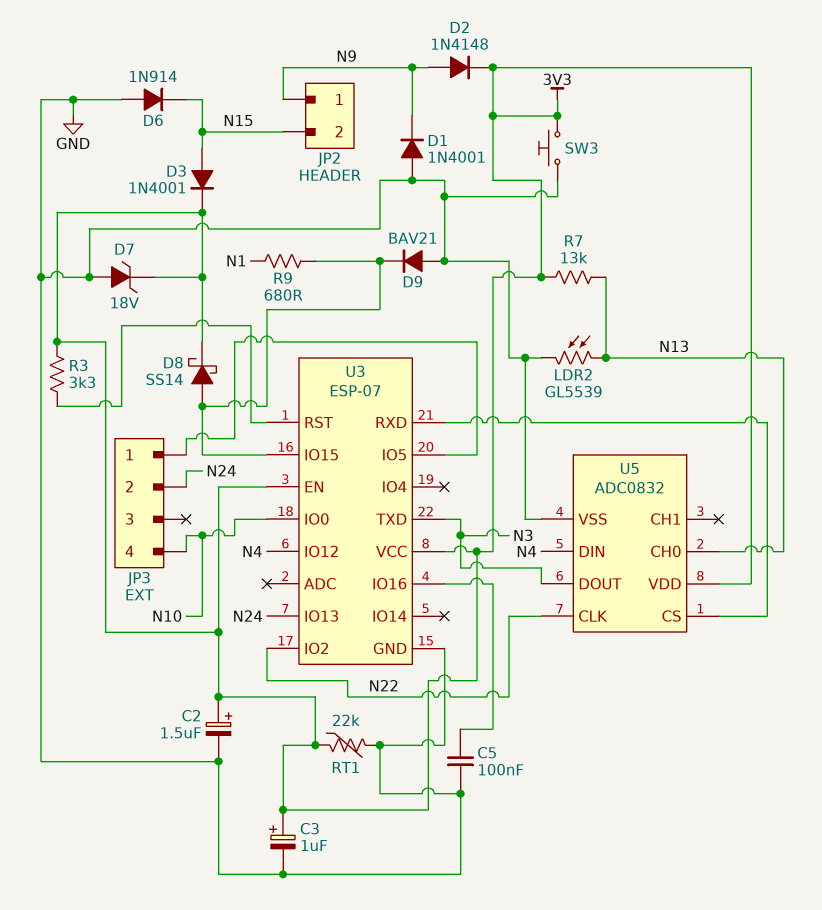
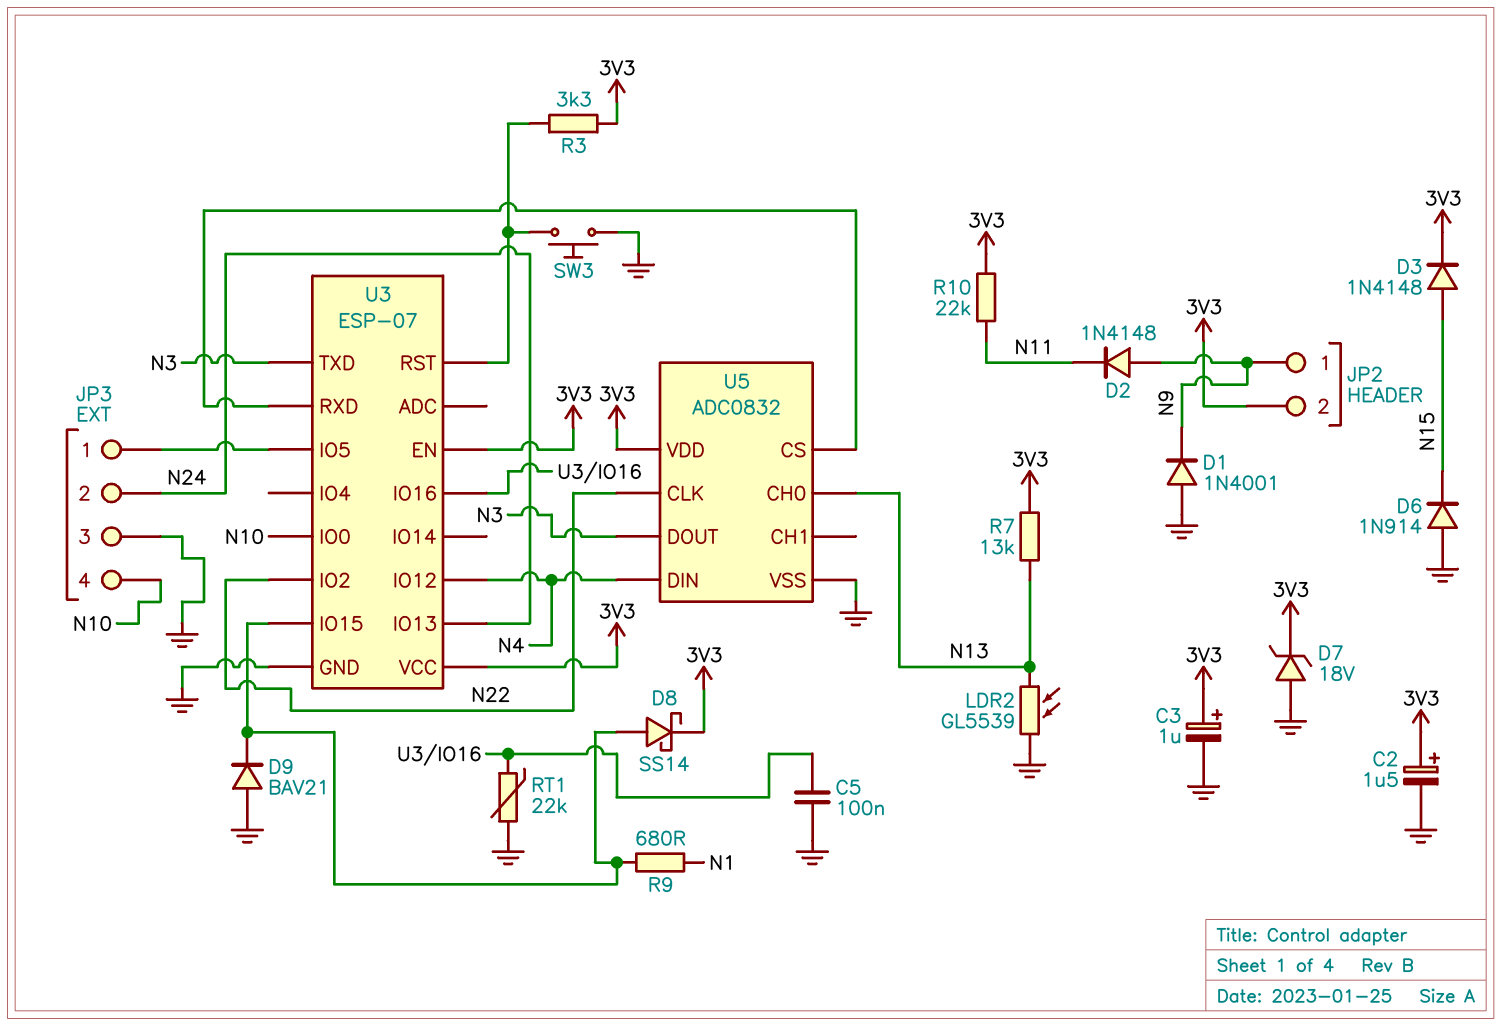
D2: diode 1N4148 (A N9, K 3V3) -> diode 1N4148 (A N9, K N11)
D3: diode 1N4001 (A N15, K 3V3) -> diode 1N4148 (A N15, K 3V3)
JP2 pin 2: N15 -> 3V3
JP3 pin 3: none -> GND
R10: none -> 22k (3V3, N11)
RT1: 22k (3V3, GND) -> 22k (GND, U3/IO16)
SW3: button (3V3, GND) -> button (GND, U3/RST)

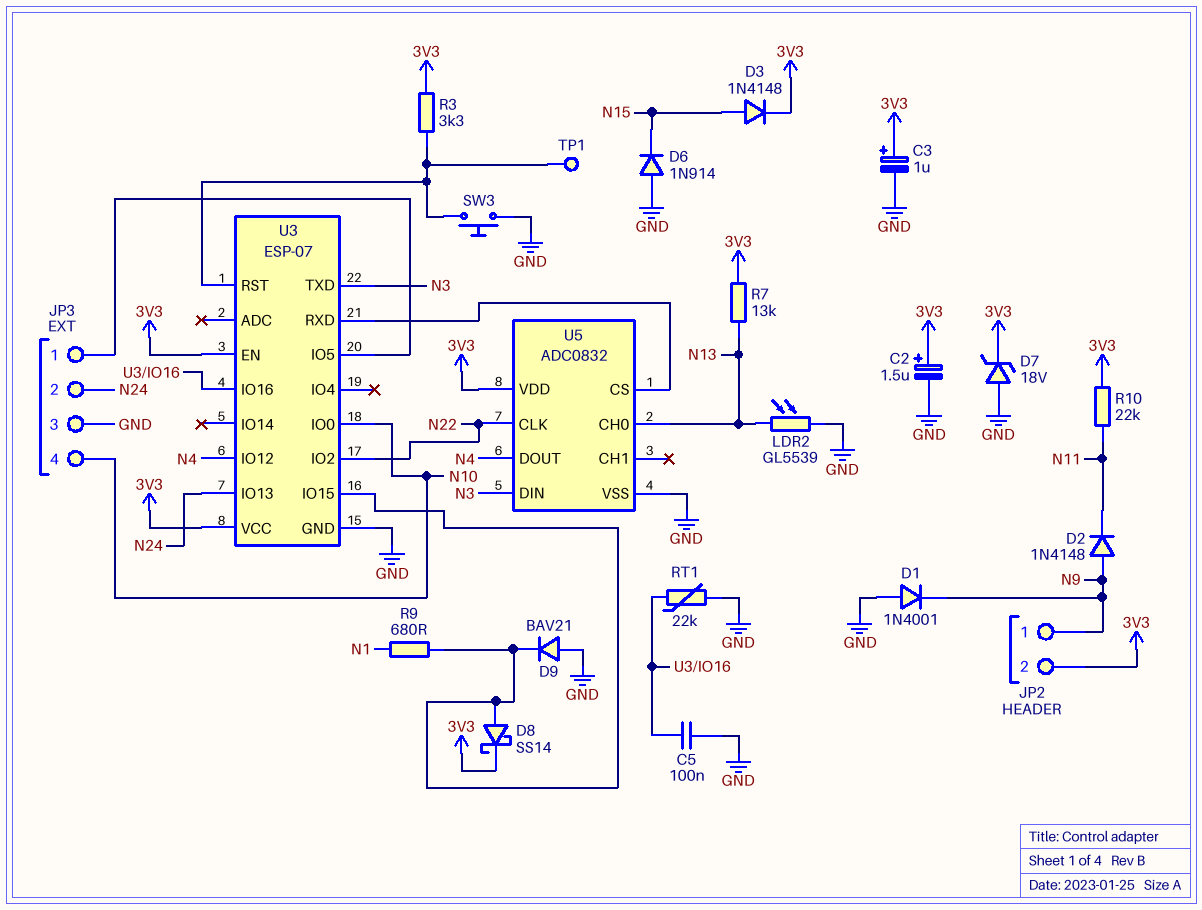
TP1: none -> test point (U3/RST)
U5 pin DIN: N4 -> N3
U5 pin DOUT: N3 -> N4

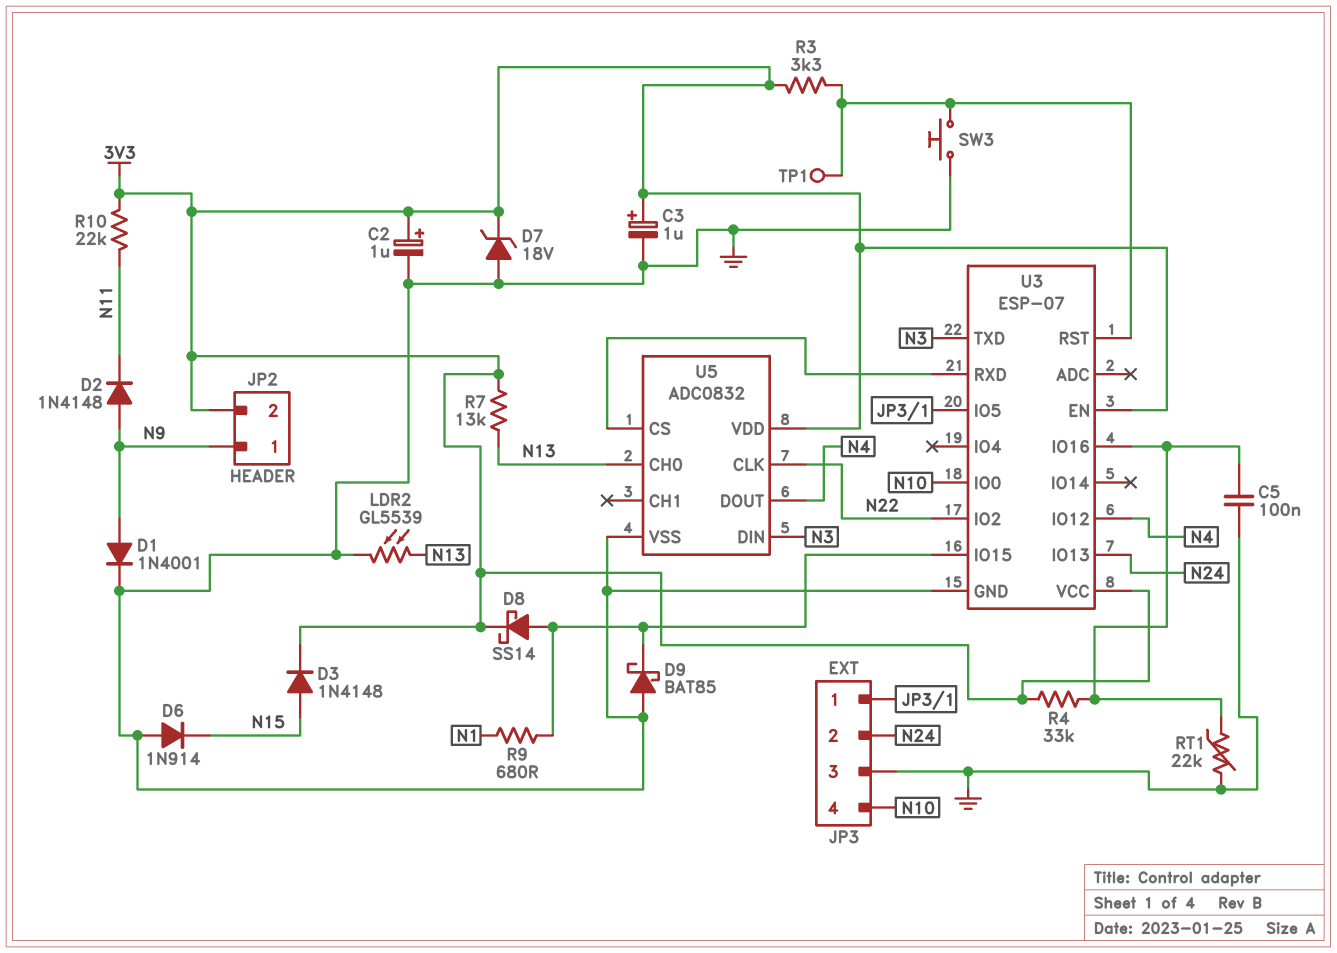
C2: 1.5uF (plus 3V3, minus GND) -> 1uF (plus 3V3, minus GND)
D1: diode 1N4001 (A GND, K N9) -> diode 1N4001 (A N9, K GND)
D9: diode BAV21 (A GND, K U3/IO15) -> schottky BAT85 (A GND, K U3/IO15)
R4: none -> 33k (3V3, U3/IO16)

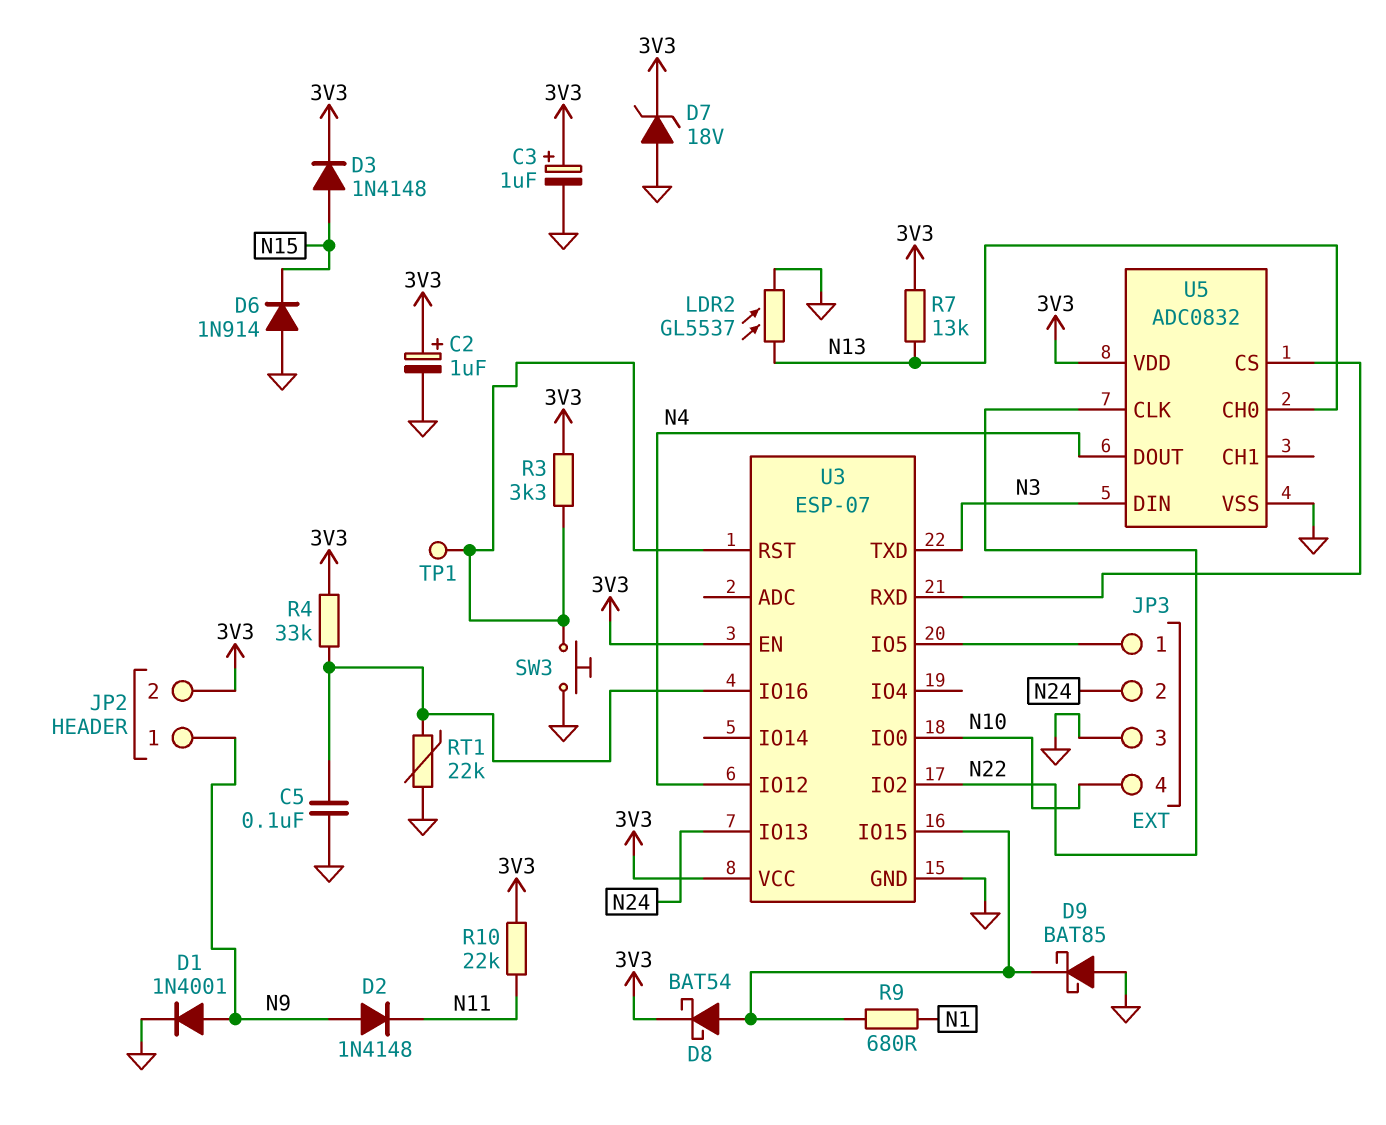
D8: schottky SS14 (A U3/IO15, K 3V3) -> schottky BAT54 (A U3/IO15, K 3V3)
LDR2: GL5539 (GND, N13) -> GL5537 (GND, N13)

